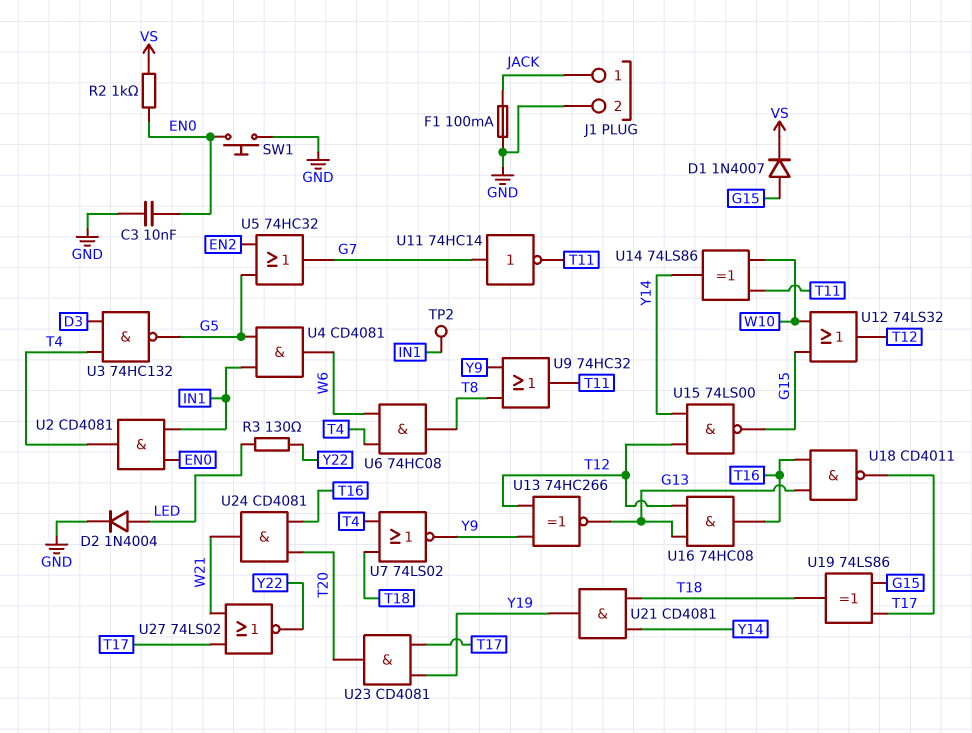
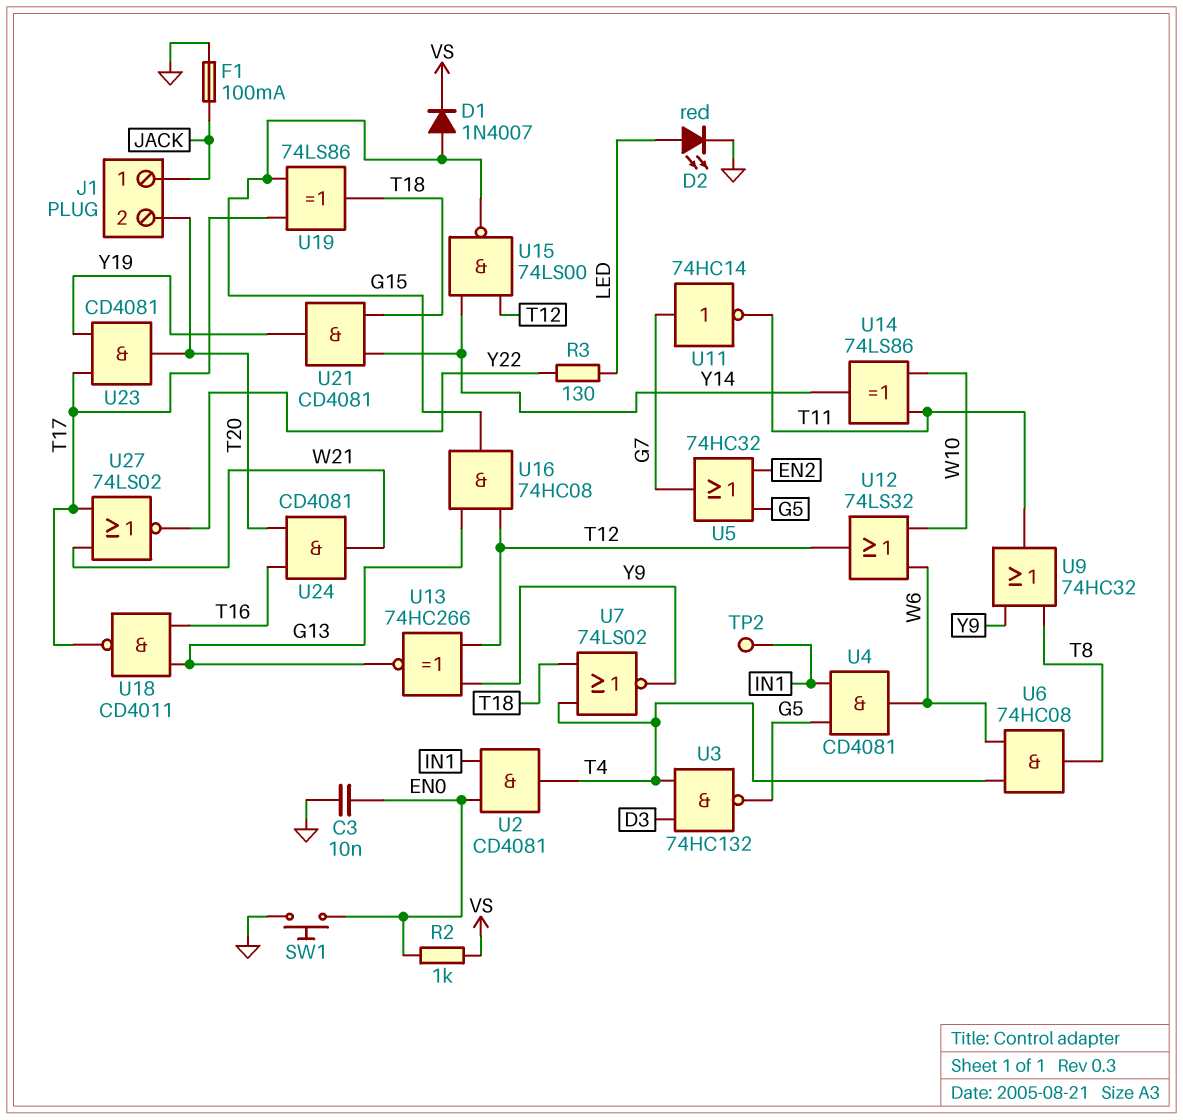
D2: diode 1N4004 (A LED, K GND) -> LED red (A LED, K GND)
J1 pin 2: GND -> T20
U12: OR 74LS32 (in G15, in W10, out T12) -> OR 74LS32 (in W6, in W10, out T12)
U16: AND 74HC08 (in G13, in T12, out T16) -> AND 74HC08 (in G13, in T12, out G15)

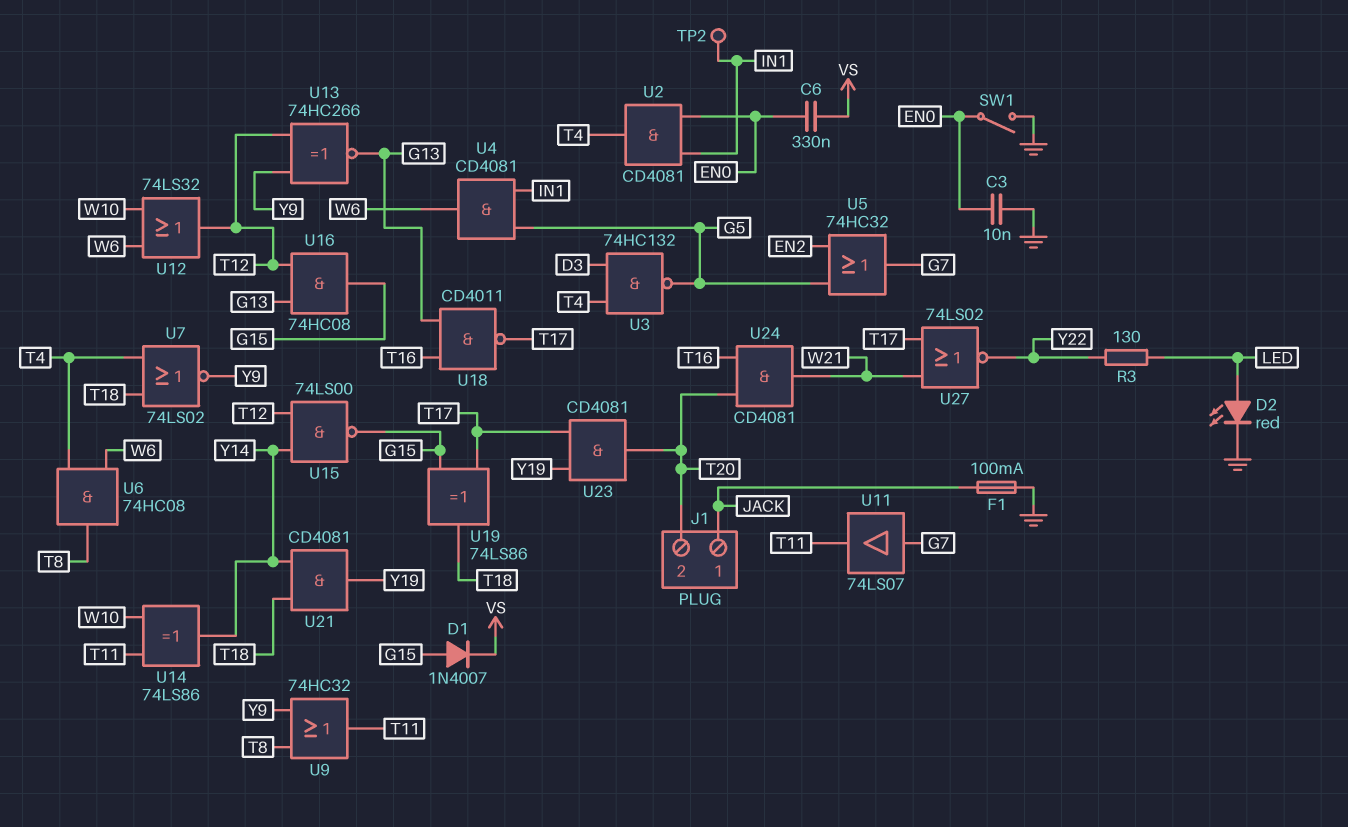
C6: none -> 330nF (EN0, VS)
R2: 1k (EN0, VS) -> none
SW1: button (EN0, GND) -> switch (EN0, GND)
U11: NOT 74HC14 (in G7, out T11) -> buffer 74LS07 (in G7, out T11)

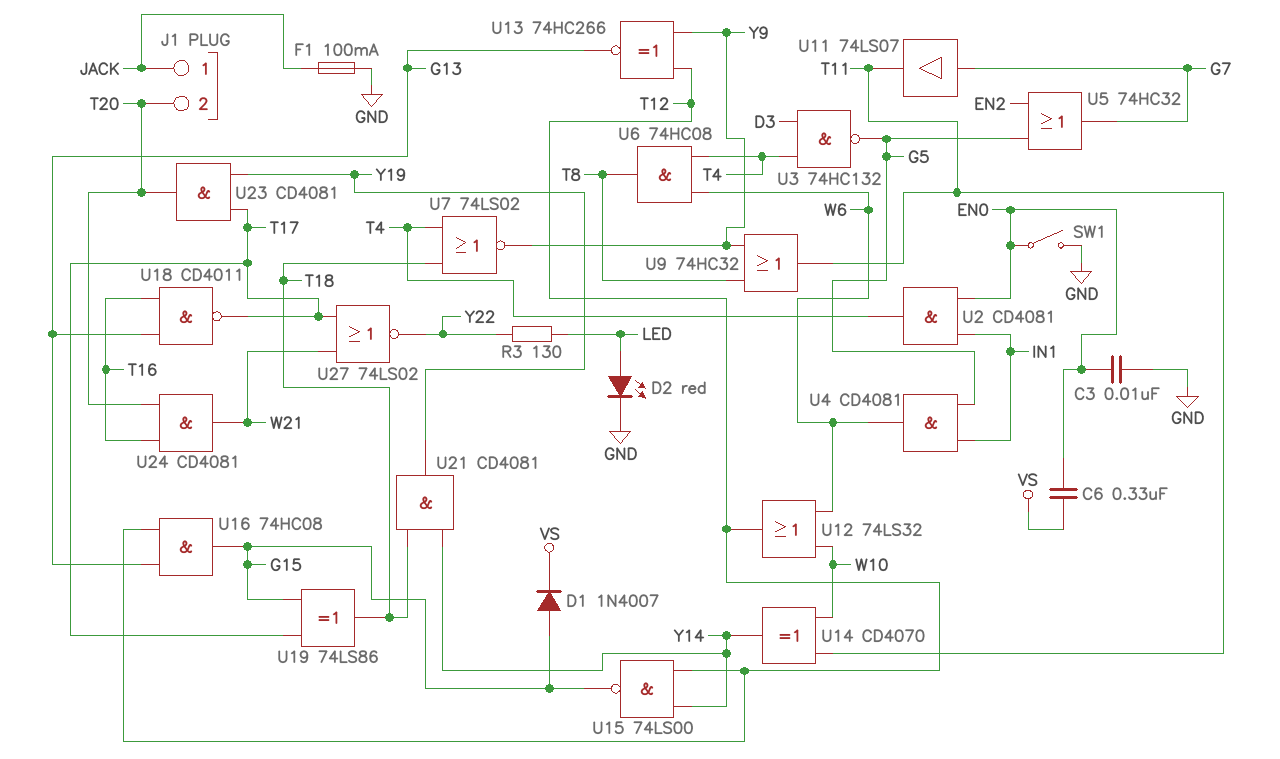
TP2: test point (IN1) -> none
U14: XOR 74LS86 (in T11, in W10, out Y14) -> XOR CD4070 (in T11, in W10, out Y14)

